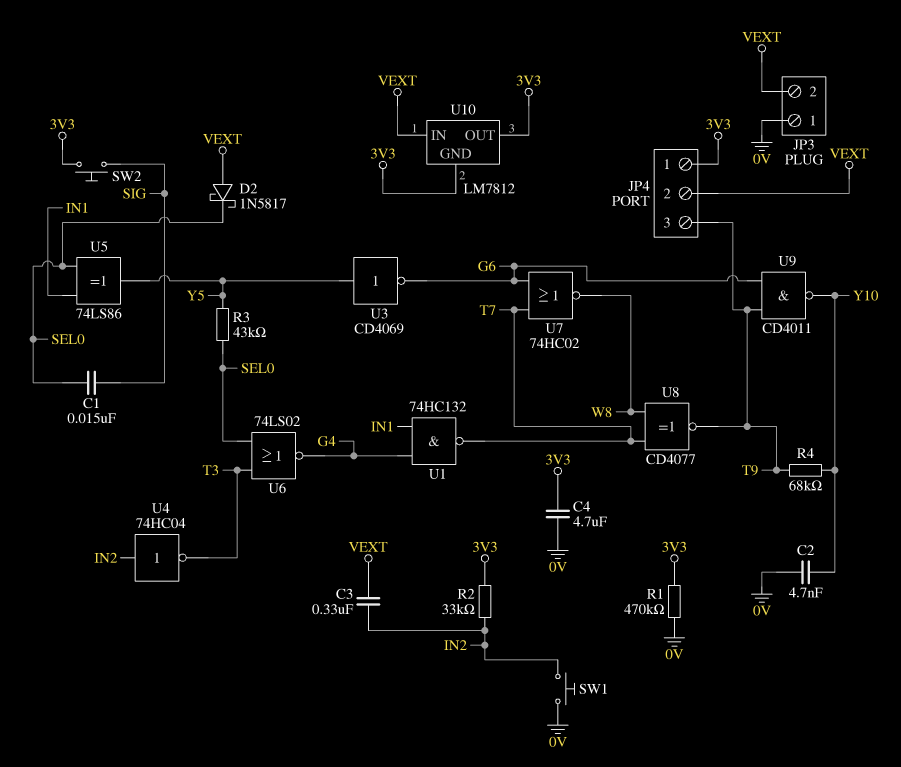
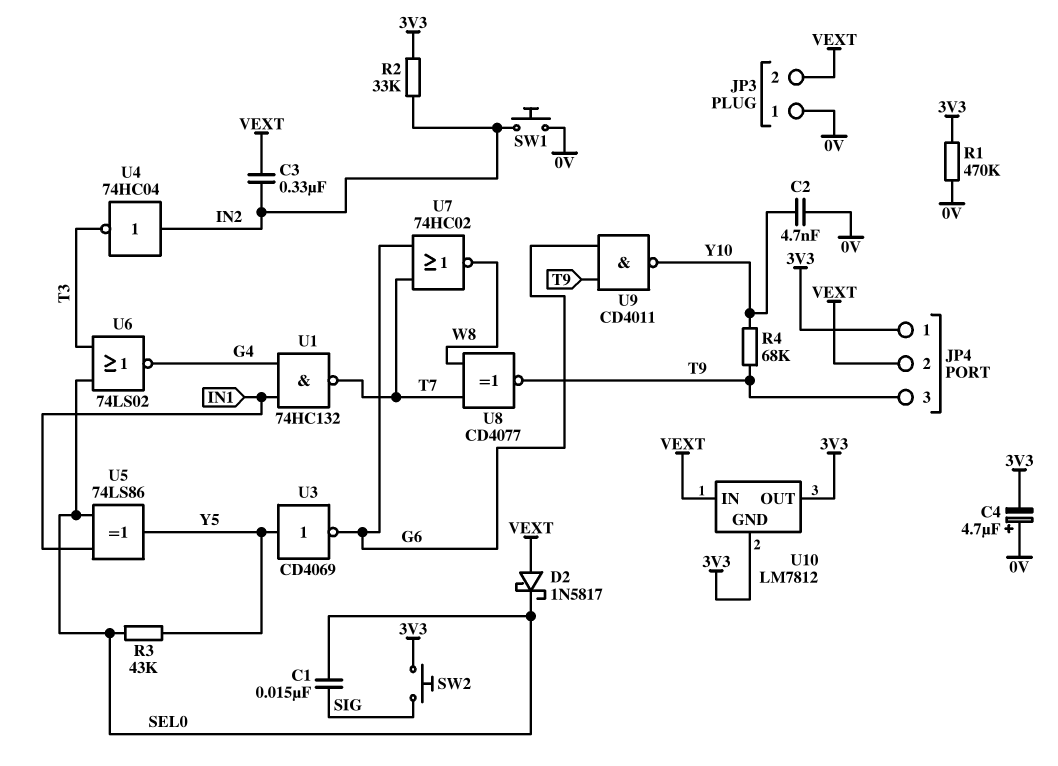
C4: 4.7uF (0V, 3V3) -> 4.7uF (plus 0V, minus 3V3)

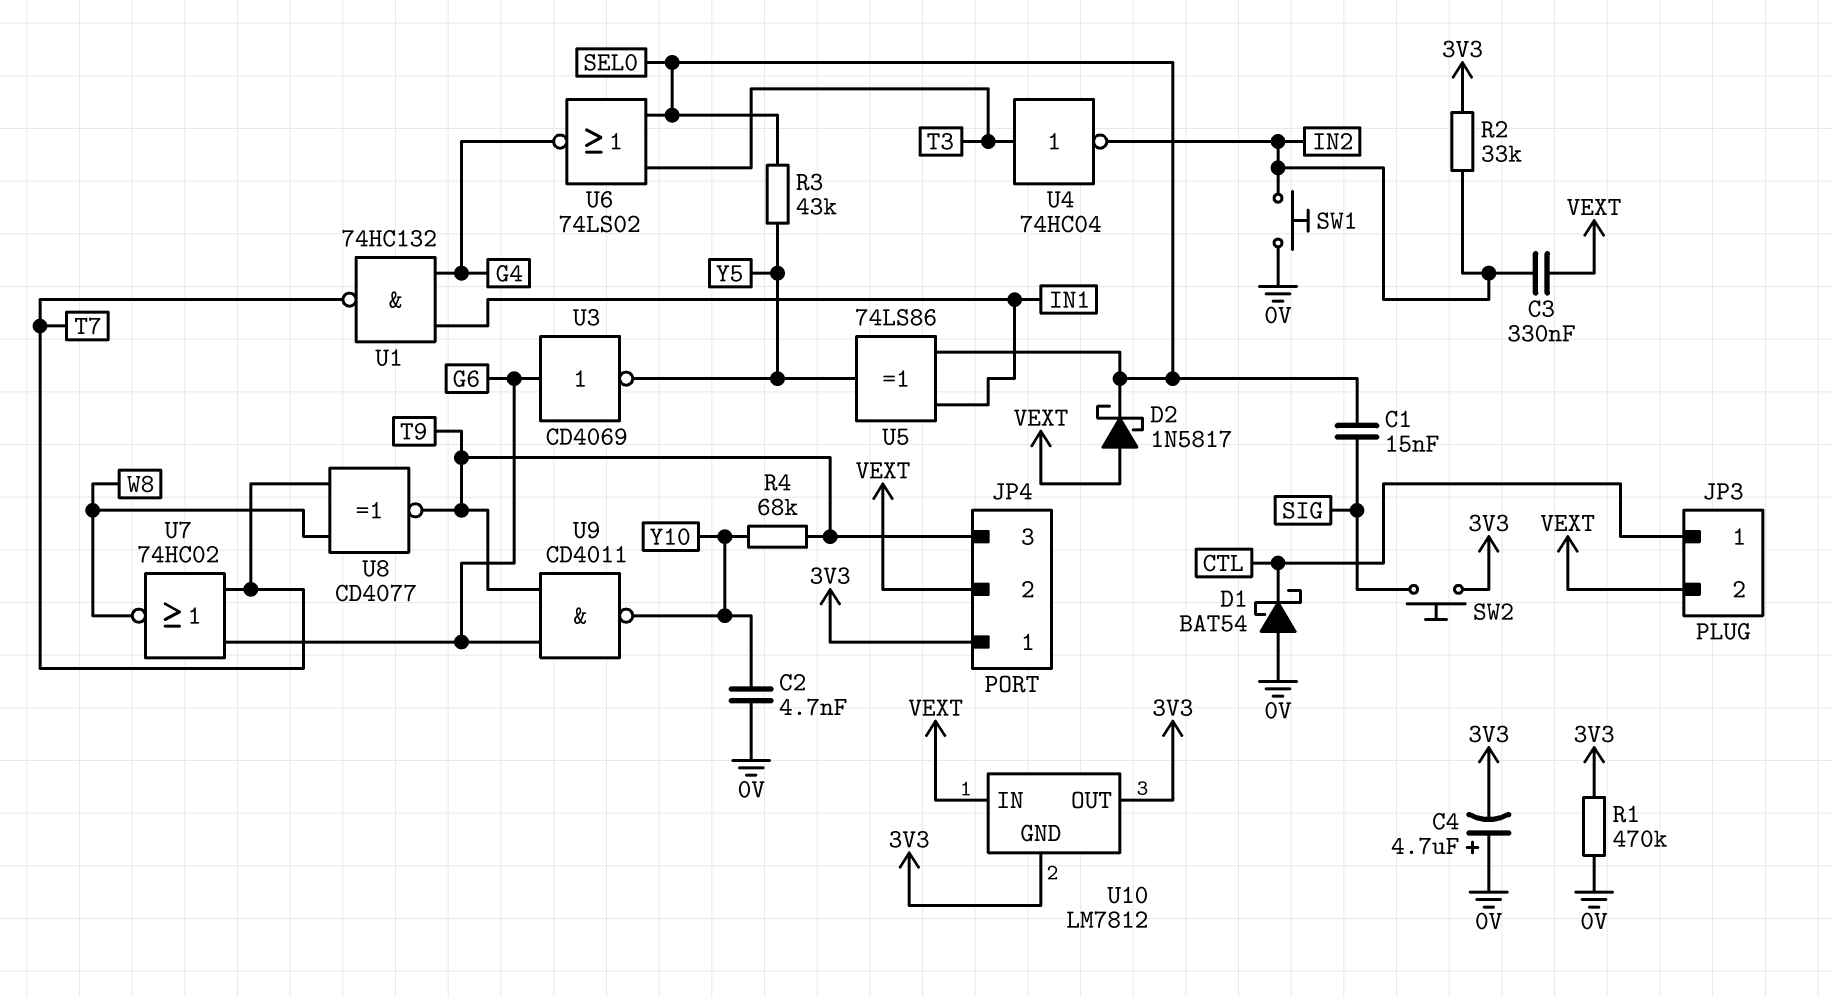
D1: none -> schottky BAT54 (A 0V, K CTL)
JP3 pin 1: 0V -> CTL
U3: NOT CD4069 (in Y5, out G6) -> NOT CD4069 (in G6, out Y5)
U4: NOT 74HC04 (in IN2, out T3) -> NOT 74HC04 (in T3, out IN2)

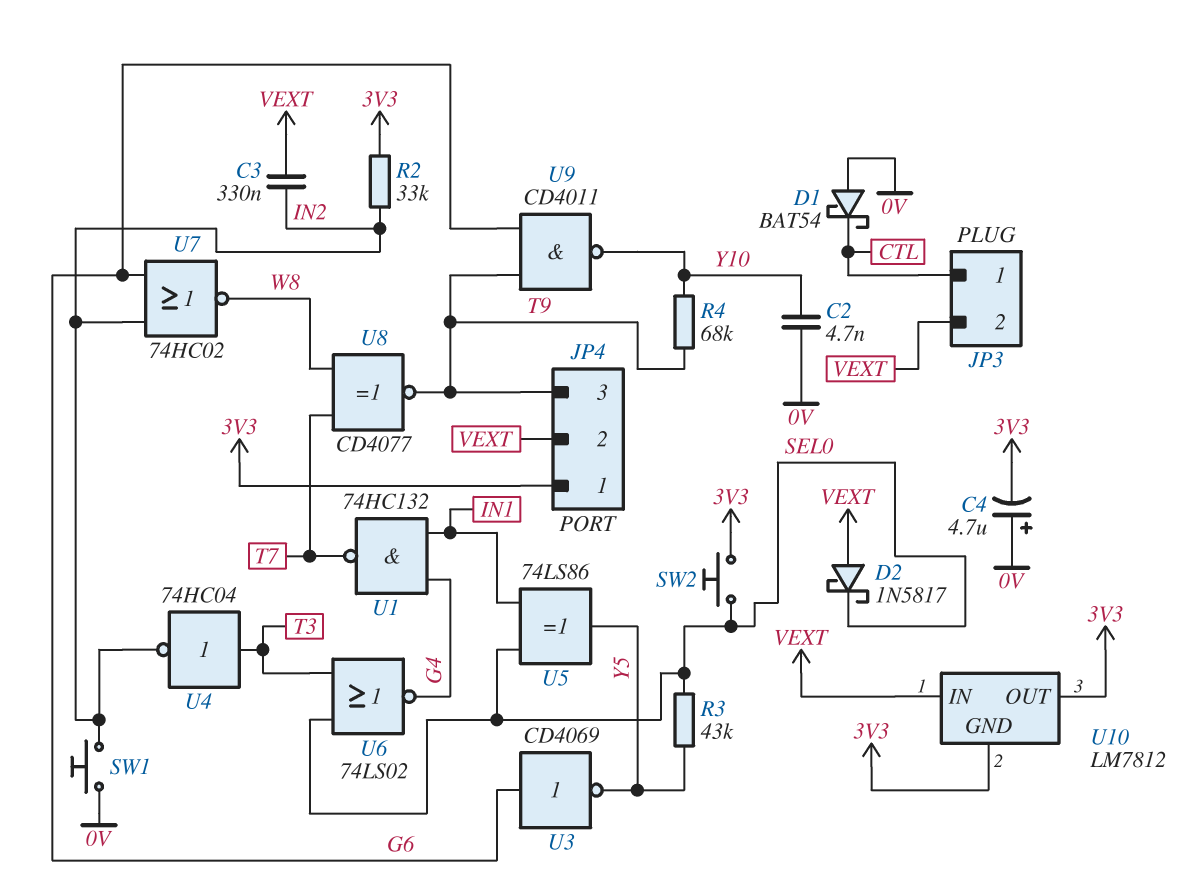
C1: 15nF (SEL0, SIG) -> none
R1: 470k (0V, 3V3) -> none
SW2: button (3V3, SIG) -> button (3V3, SEL0)
U7: NOR 74HC02 (in G6, in T7, out W8) -> NOR 74HC02 (in G6, in IN2, out W8)

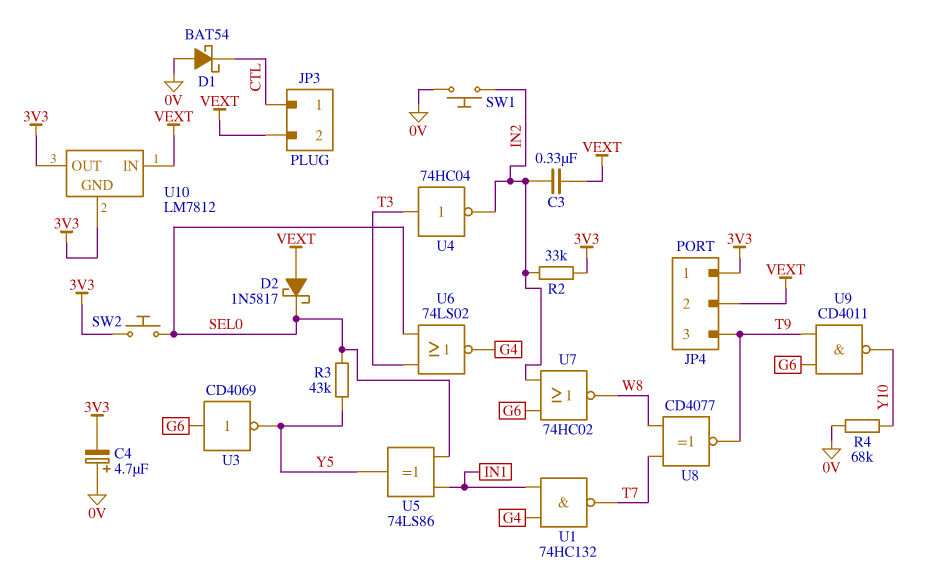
C2: 4.7nF (0V, Y10) -> none
R4: 68k (T9, Y10) -> 68k (0V, Y10)

